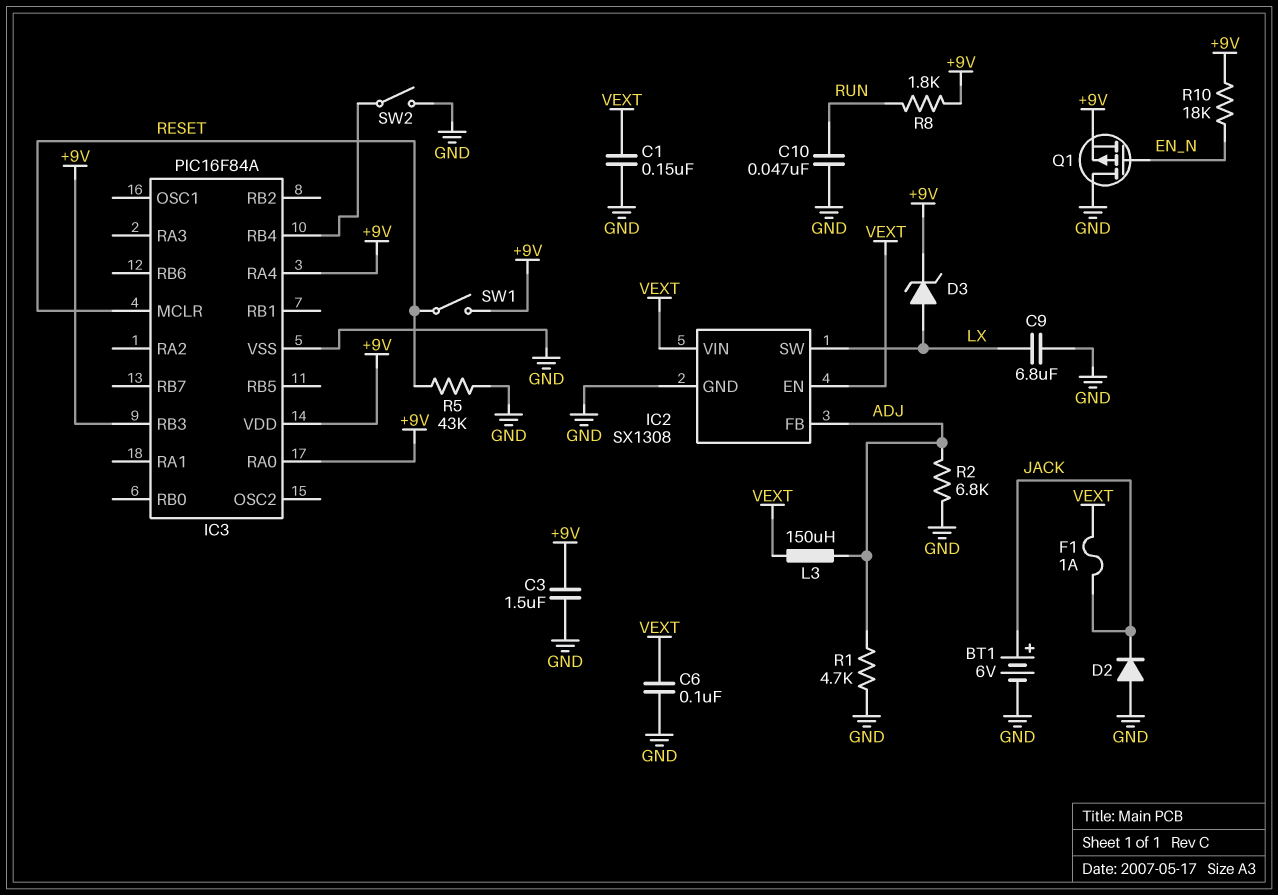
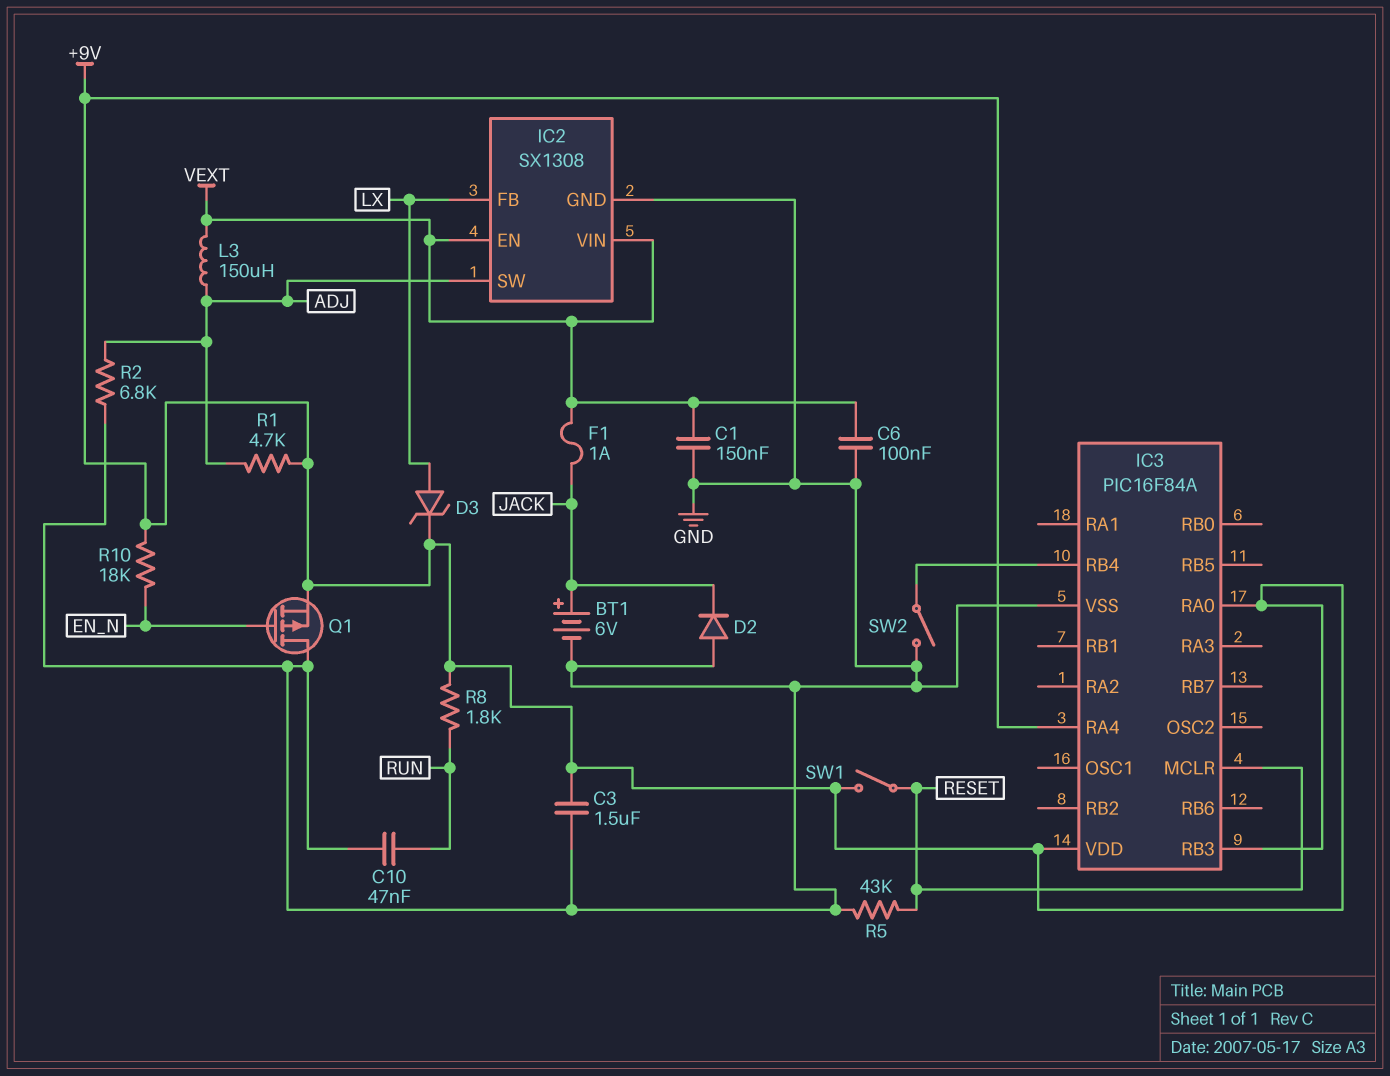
C9: 6.8uF (GND, LX) -> none
IC2 pin FB: ADJ -> LX
IC2 pin SW: LX -> ADJ
R1: 4.7k (ADJ, GND) -> 4.7k (+9V, ADJ)

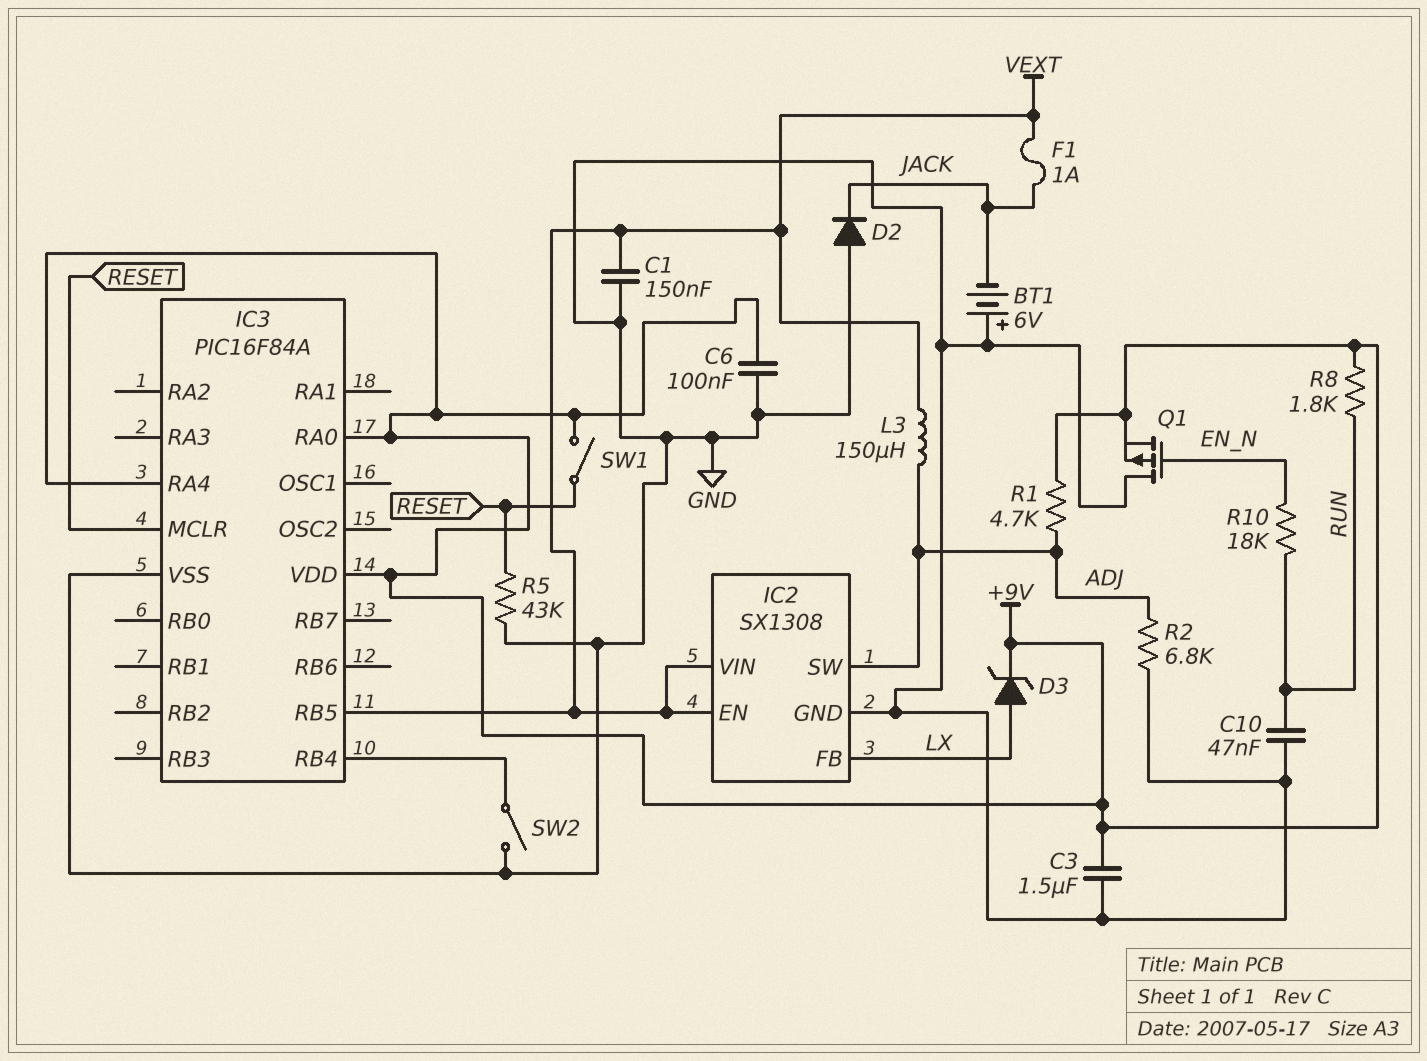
BT1: 6V (plus JACK, minus GND) -> 6V (plus GND, minus JACK)
C6: 100nF (GND, VEXT) -> 100nF (+9V, GND)
IC3 pin RB3: +9V -> none
IC3 pin RB5: none -> VEXT
R10: 18k (+9V, EN_N) -> 18k (EN_N, RUN)

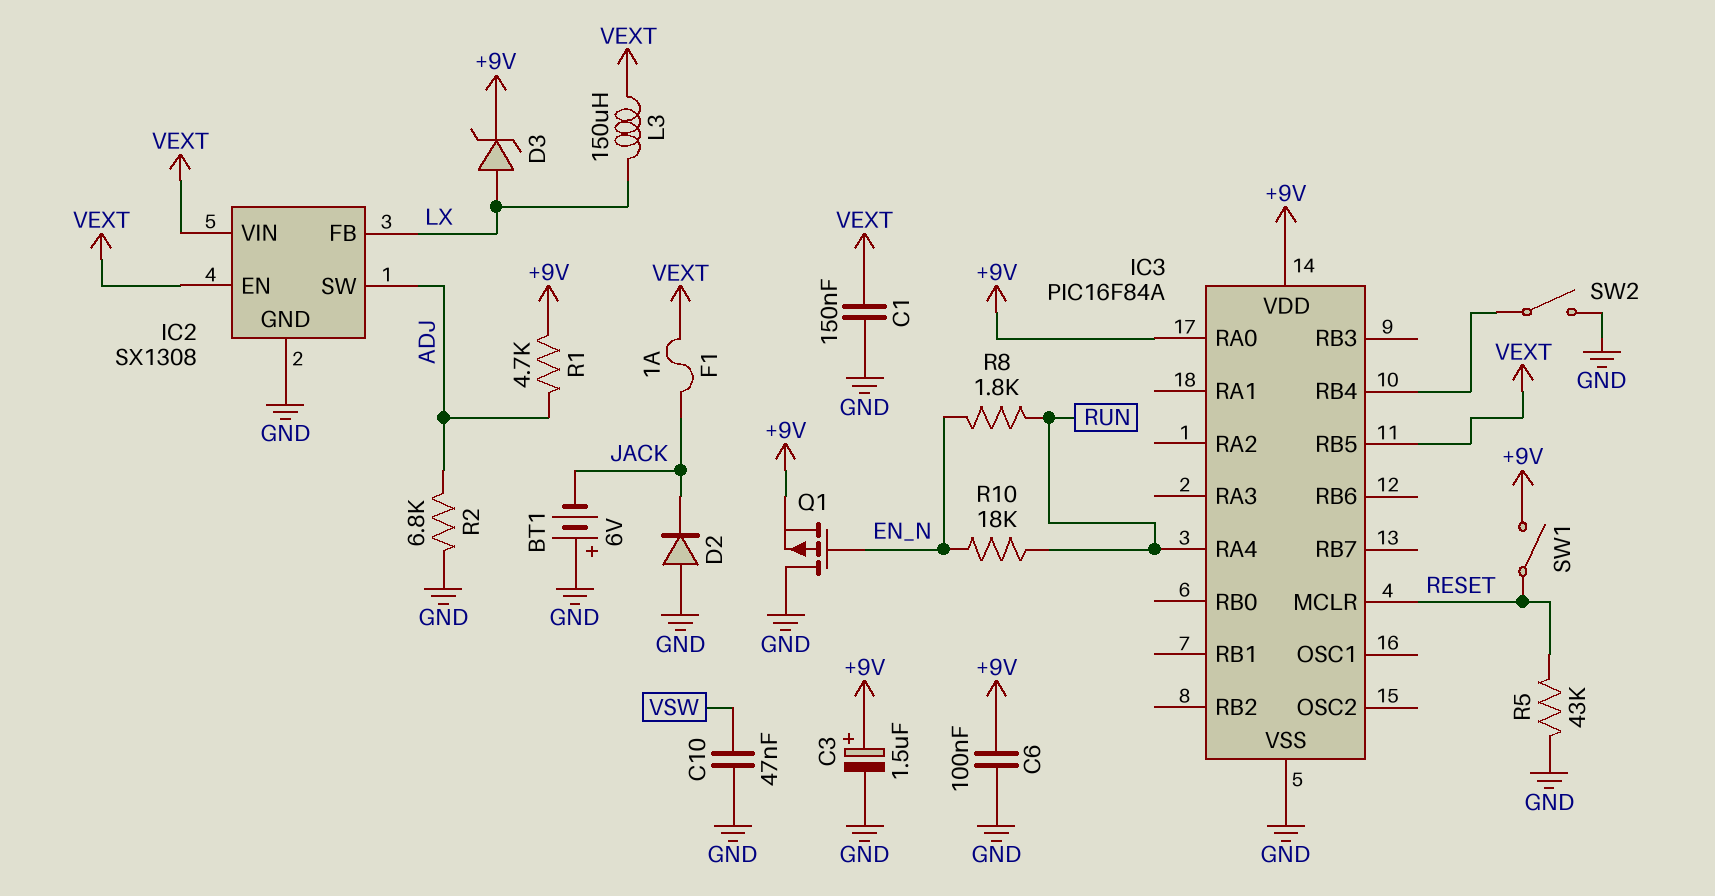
C3: 1.5uF (+9V, GND) -> 1.5uF (plus +9V, minus GND)
C10: 47nF (GND, RUN) -> 47nF (GND, VSW)
IC3 pin RA4: +9V -> RUN
L3: 150uH (ADJ, VEXT) -> 150uH (LX, VEXT)
R8: 1.8k (+9V, RUN) -> 1.8k (EN_N, RUN)

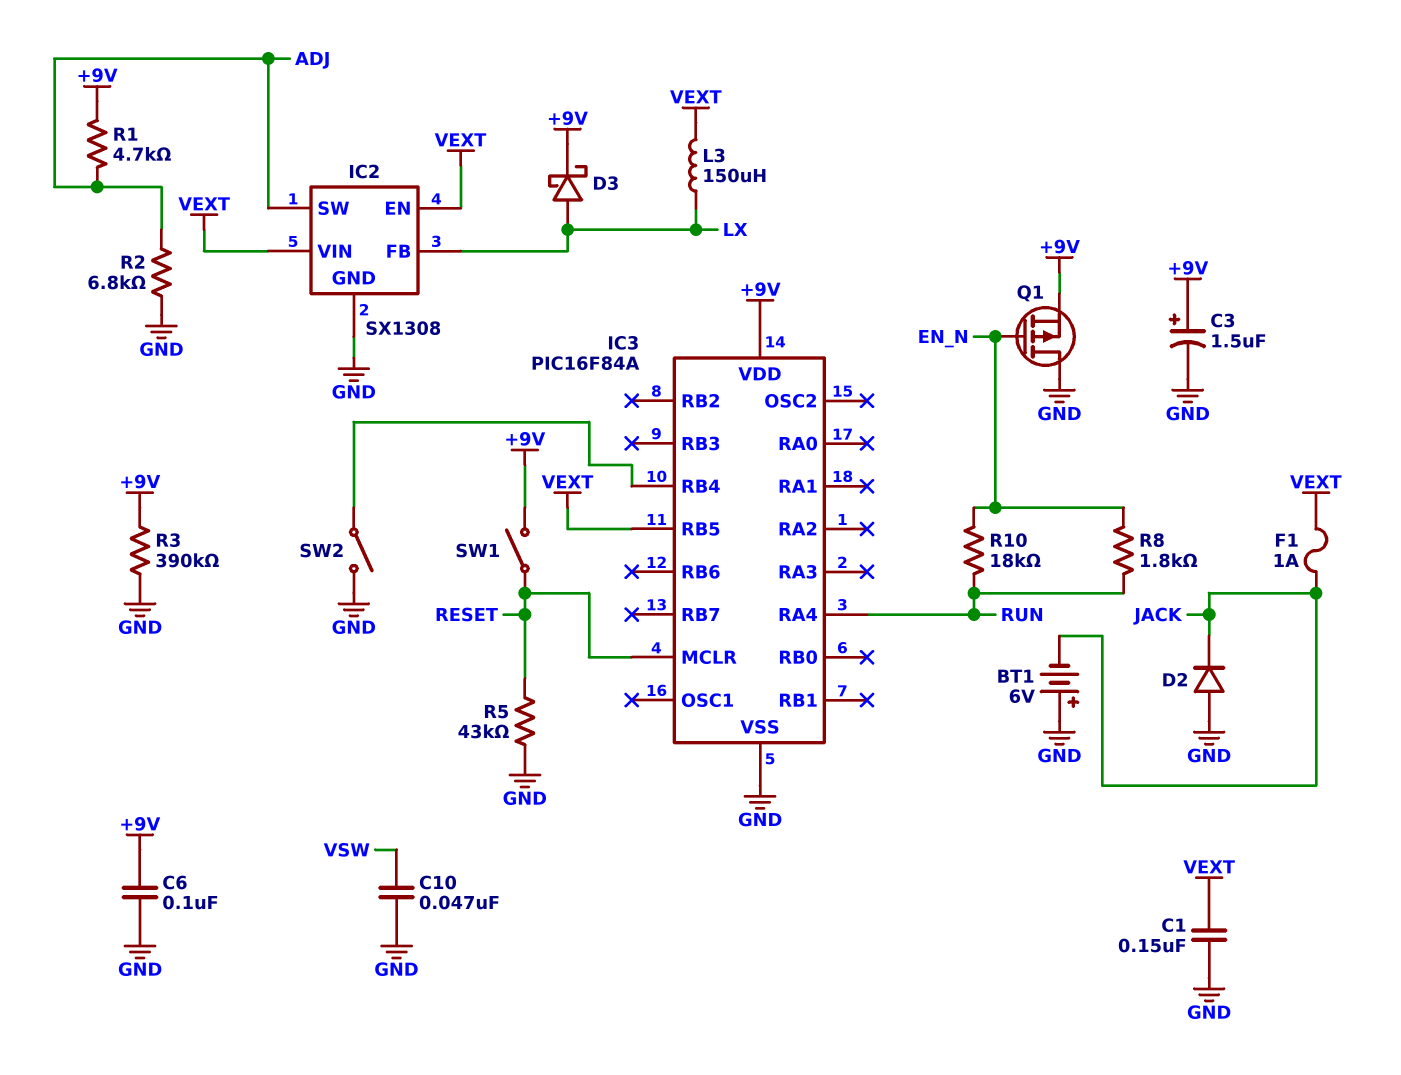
D3: zener (A LX, K +9V) -> schottky (A LX, K +9V)
IC3 pin RA0: +9V -> none
R3: none -> 390k (+9V, GND)

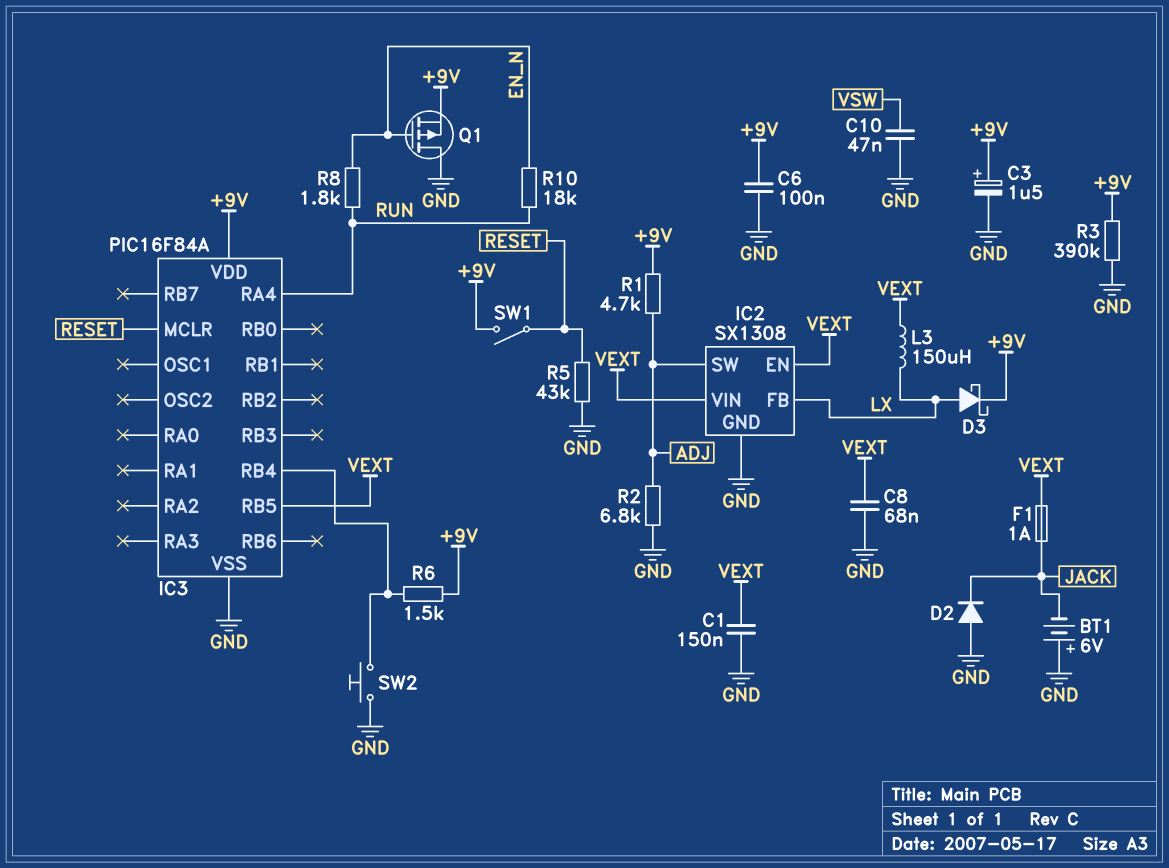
C8: none -> 68nF (GND, VEXT)
R6: none -> 1.5k (+9V, IC3/RB4)
SW2: switch (GND, IC3/RB4) -> button (GND, IC3/RB4)

